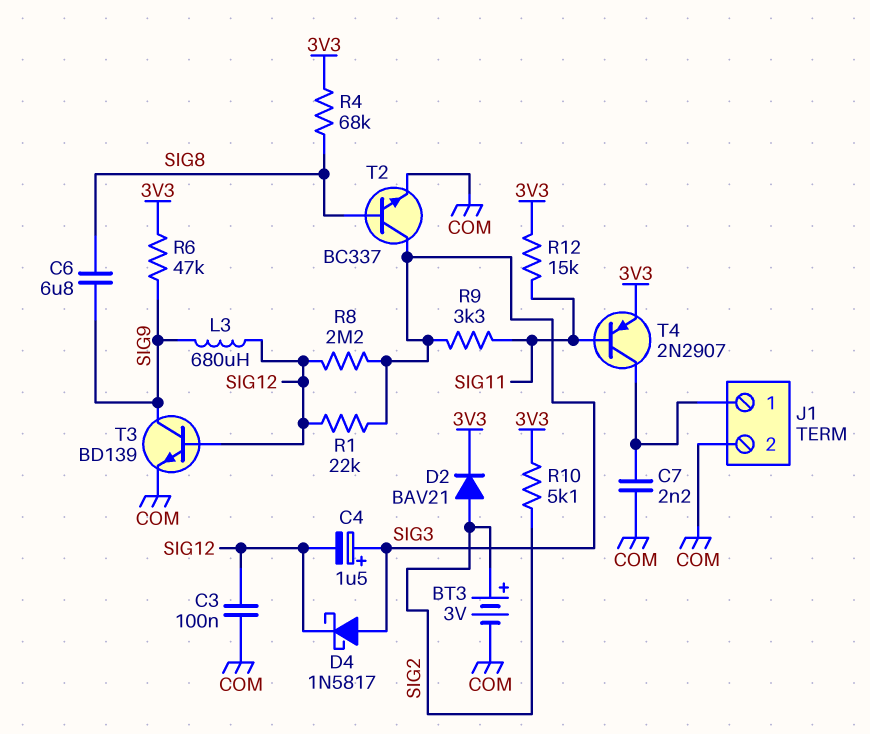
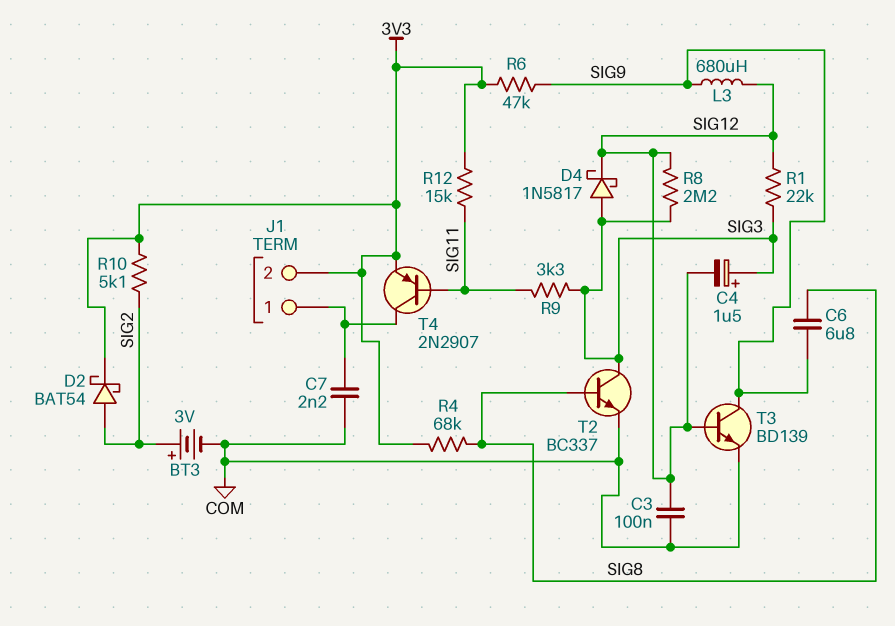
D2: diode BAV21 (A SIG2, K 3V3) -> schottky BAT54 (A SIG2, K 3V3)
J1 pin 2: COM -> 3V3

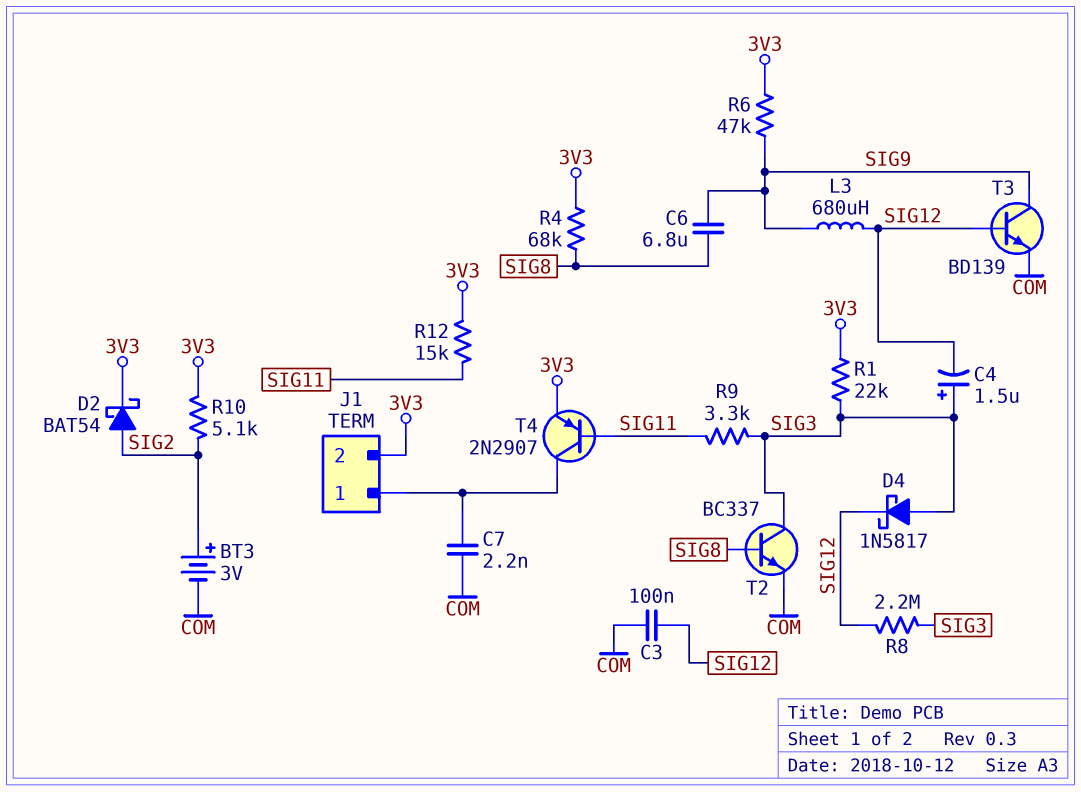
R1: 22k (SIG3, SIG12) -> 22k (3V3, SIG3)

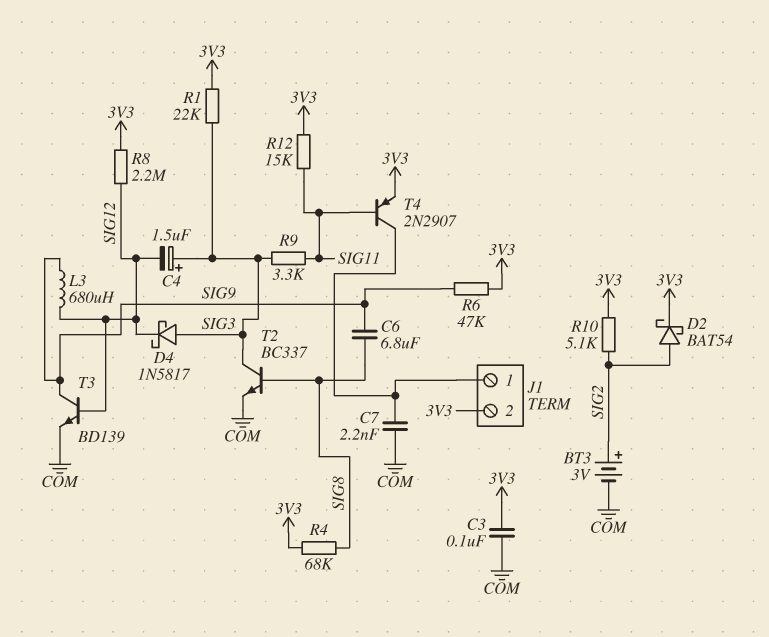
C3: 100nF (COM, SIG12) -> 100nF (3V3, COM)
R8: 2.2M (SIG3, SIG12) -> 2.2M (3V3, SIG12)

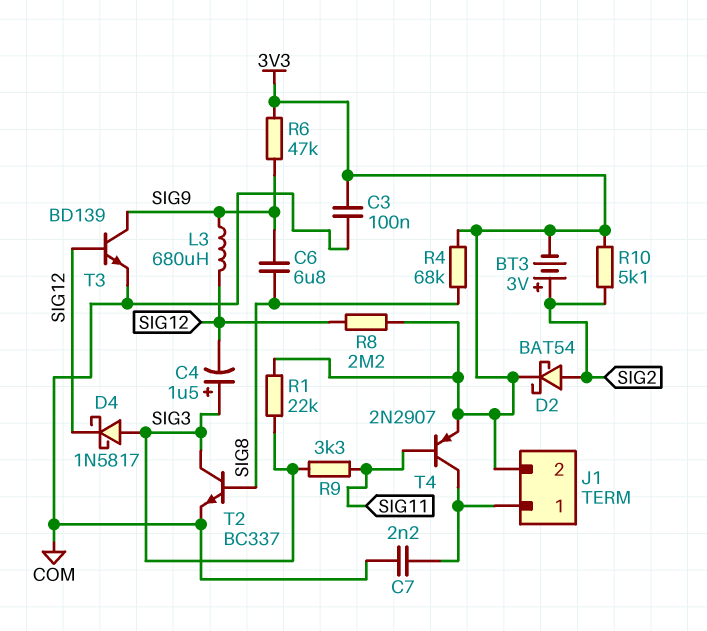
BT3: 3V (plus SIG2, minus COM) -> 3V (plus SIG2, minus 3V3)
R12: 15k (3V3, SIG11) -> none

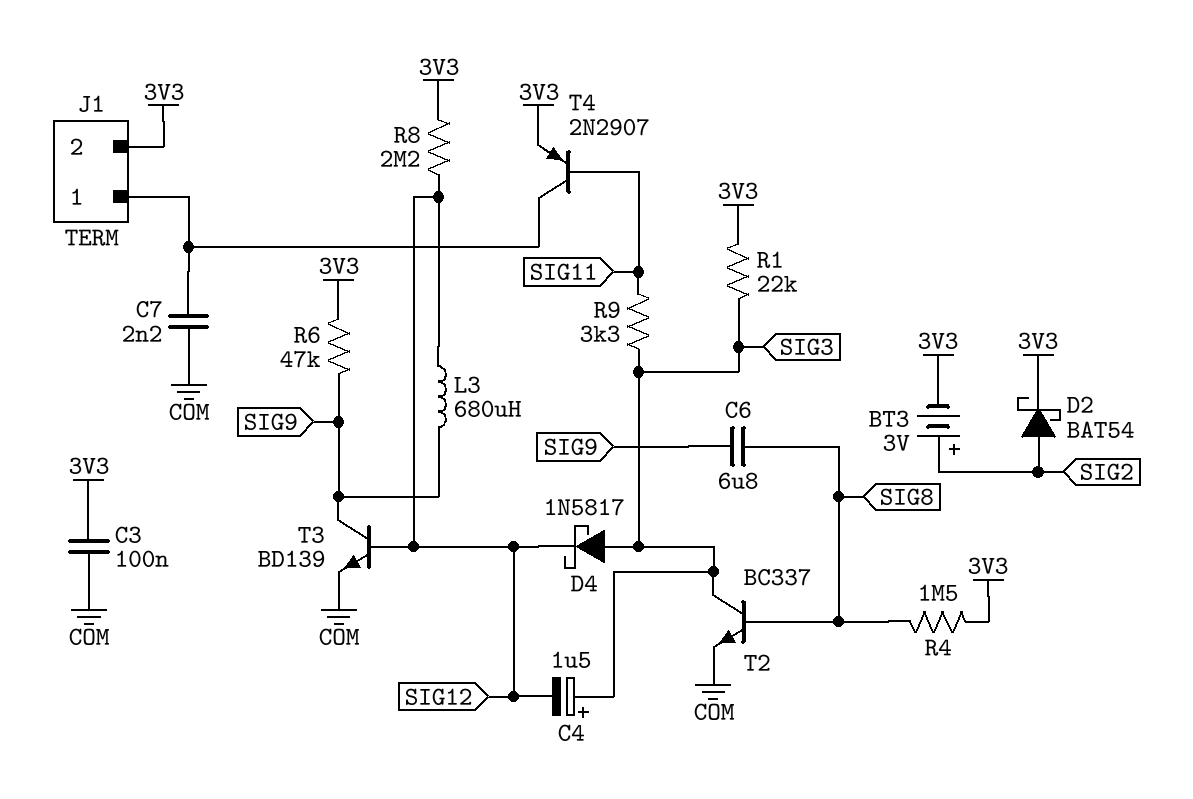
R4: 68k (3V3, SIG8) -> 1.5M (3V3, SIG8)
R10: 5.1k (3V3, SIG2) -> none

